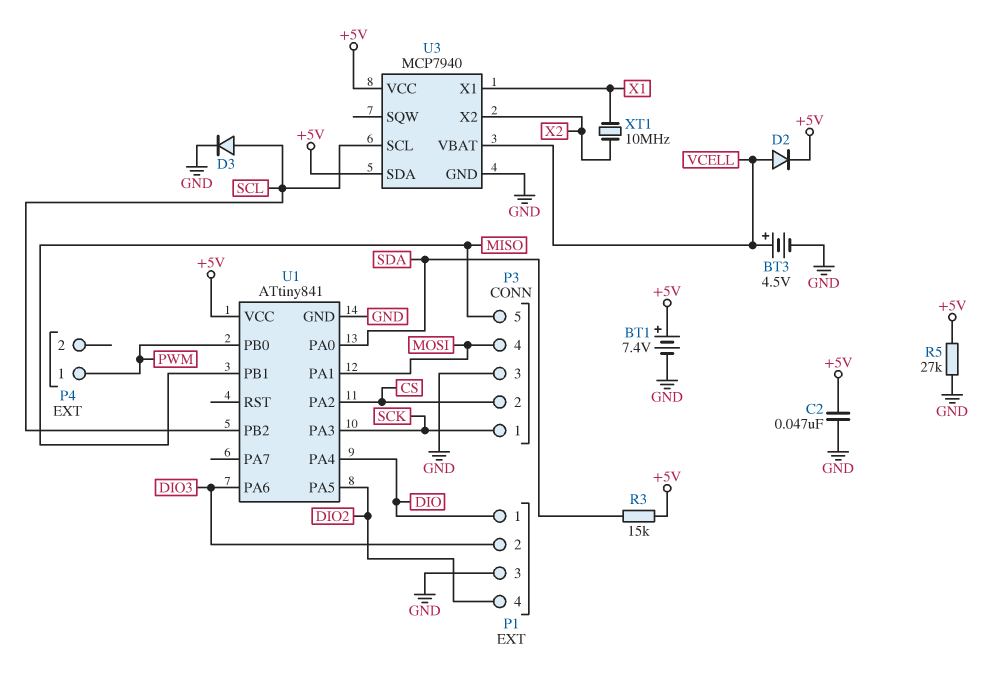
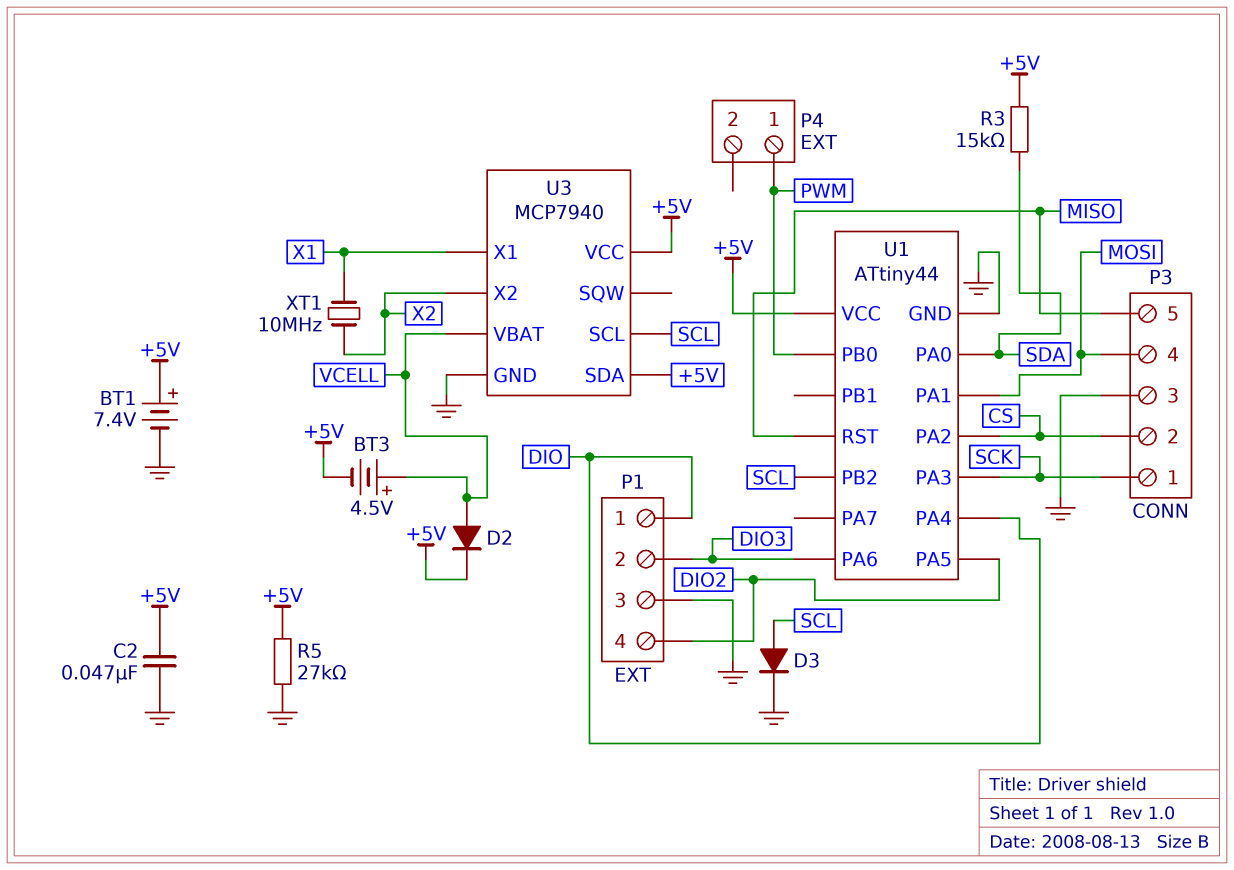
BT3: 4.5V (plus VCELL, minus GND) -> 4.5V (plus VCELL, minus +5V)
U1: ATtiny841 -> ATtiny44
U1 pin PB1: MISO -> none
U1 pin RST: none -> MISO

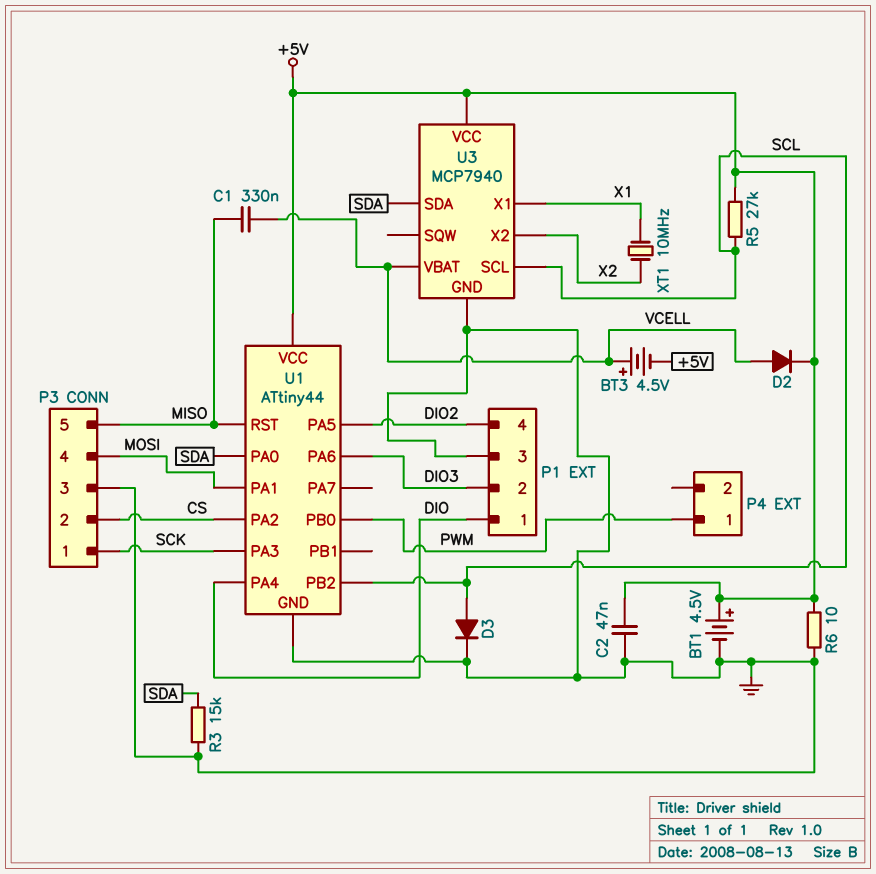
BT1: 7.4V (plus +5V, minus GND) -> 4.5V (plus +5V, minus GND)
C1: none -> 330nF (MISO, VCELL)
R3: 15k (+5V, SDA) -> 15k (GND, SDA)
R5: 27k (+5V, GND) -> 27k (+5V, SCL)
R6: none -> 10 (+5V, GND)
U3 pin SDA: +5V -> SDA

